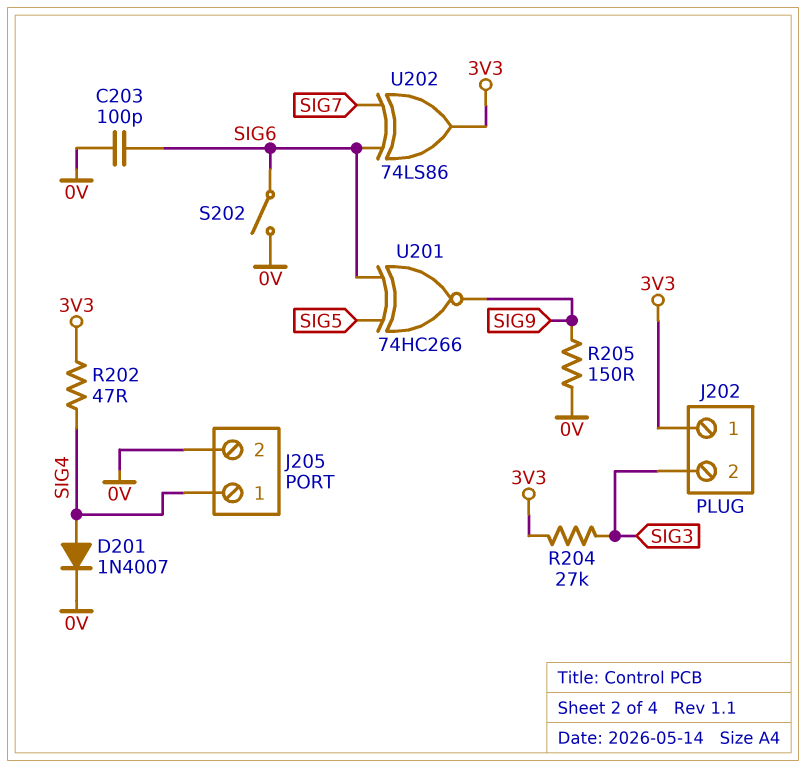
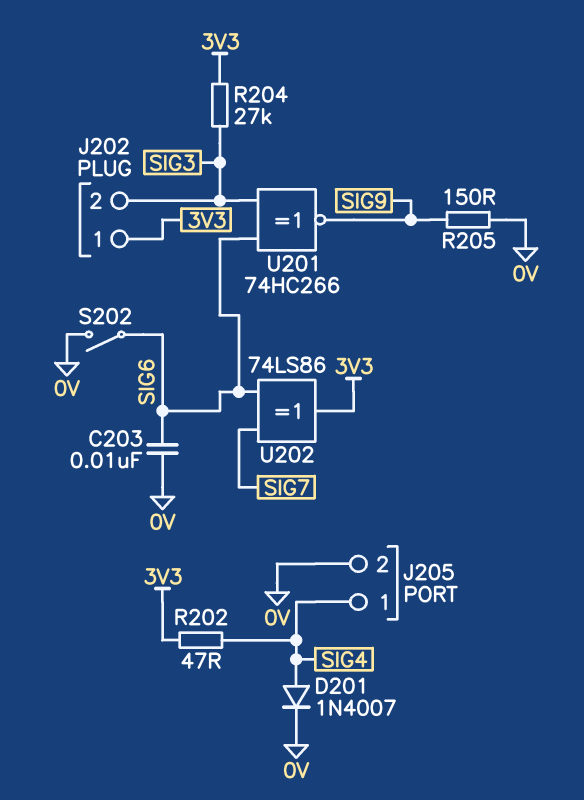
C203: 100pF (0V, SIG6) -> 10nF (0V, SIG6)
U201: XNOR 74HC266 (in SIG5, in SIG6, out SIG9) -> XNOR 74HC266 (in SIG3, in SIG6, out SIG9)

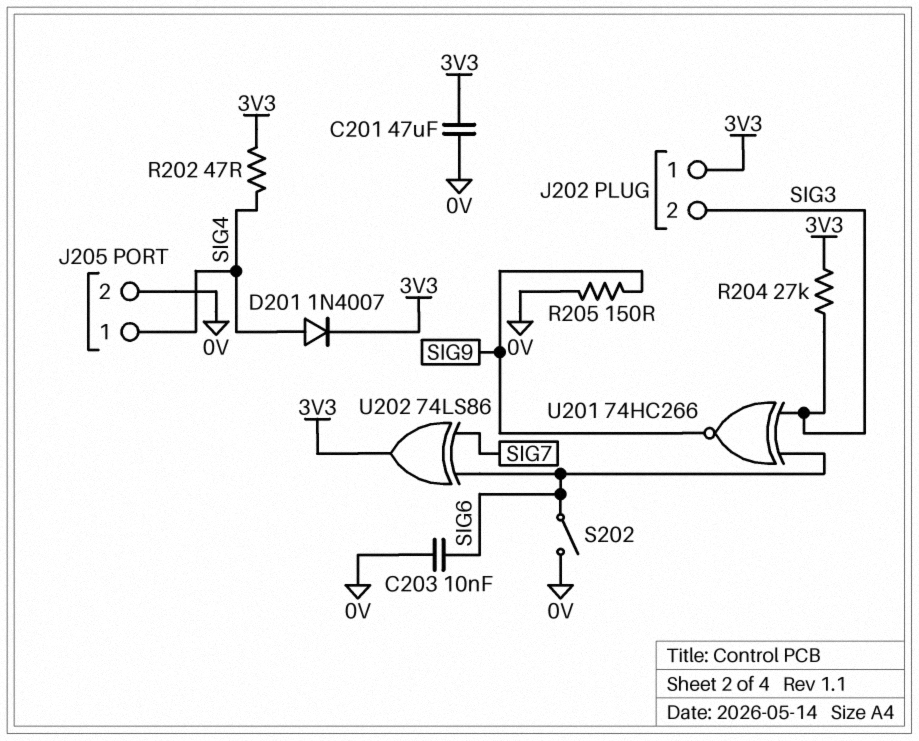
C201: none -> 47uF (0V, 3V3)
D201: diode 1N4007 (A SIG4, K 0V) -> diode 1N4007 (A SIG4, K 3V3)

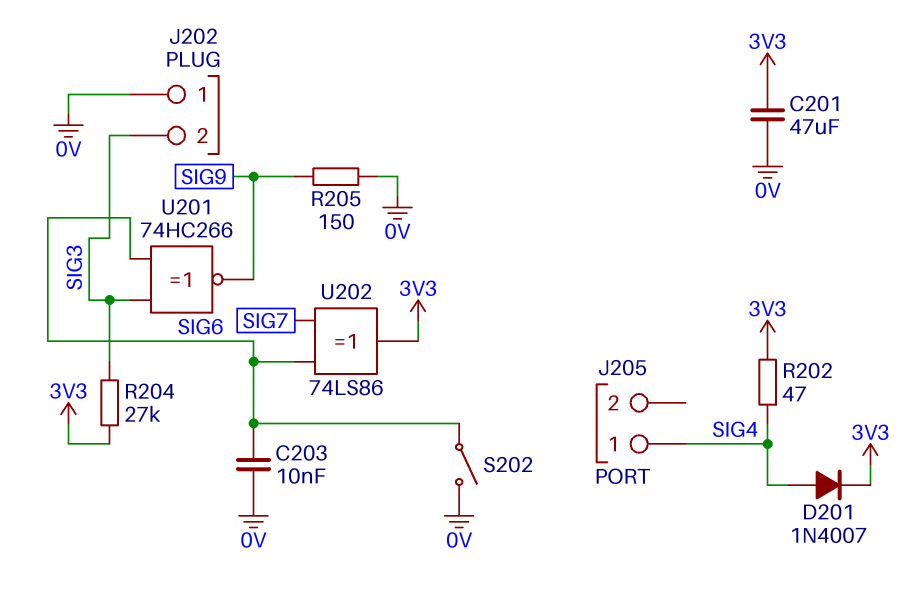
J202 pin 1: 3V3 -> 0V
J205 pin 2: 0V -> none

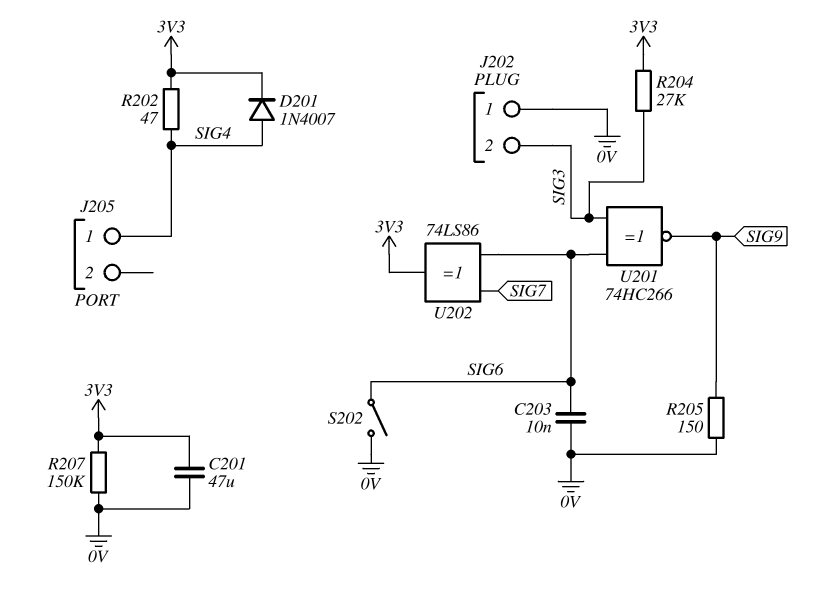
R207: none -> 150k (0V, 3V3)

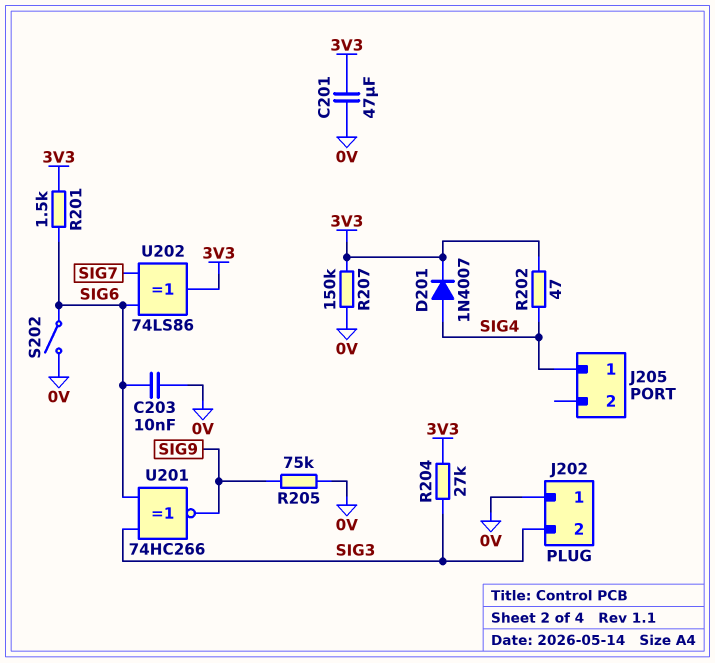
R201: none -> 1.5k (3V3, SIG6)
R205: 150 (0V, SIG9) -> 75k (0V, SIG9)

